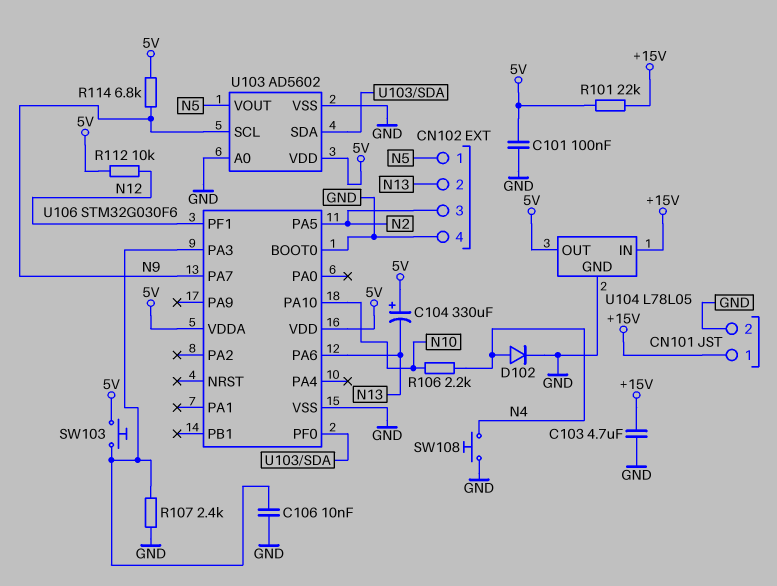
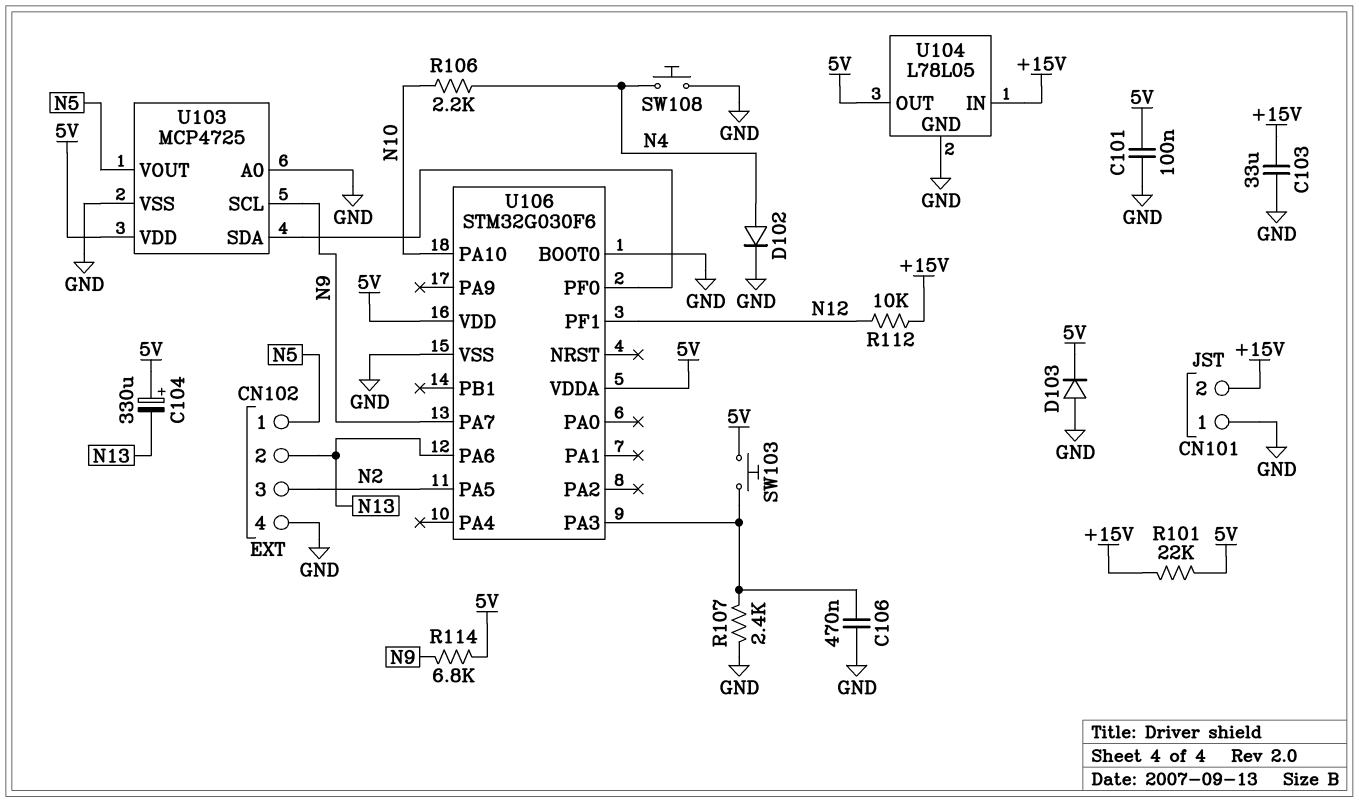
C103: 4.7uF (+15V, GND) -> 33uF (+15V, GND)
C106: 10nF (GND, U106/PA3) -> 470nF (GND, U106/PA3)
CN101 pin 1: +15V -> GND
CN101 pin 2: GND -> +15V
D103: none -> diode (A GND, K 5V)
R112: 10k (5V, N12) -> 10k (+15V, N12)
U103: AD5602 -> MCP4725

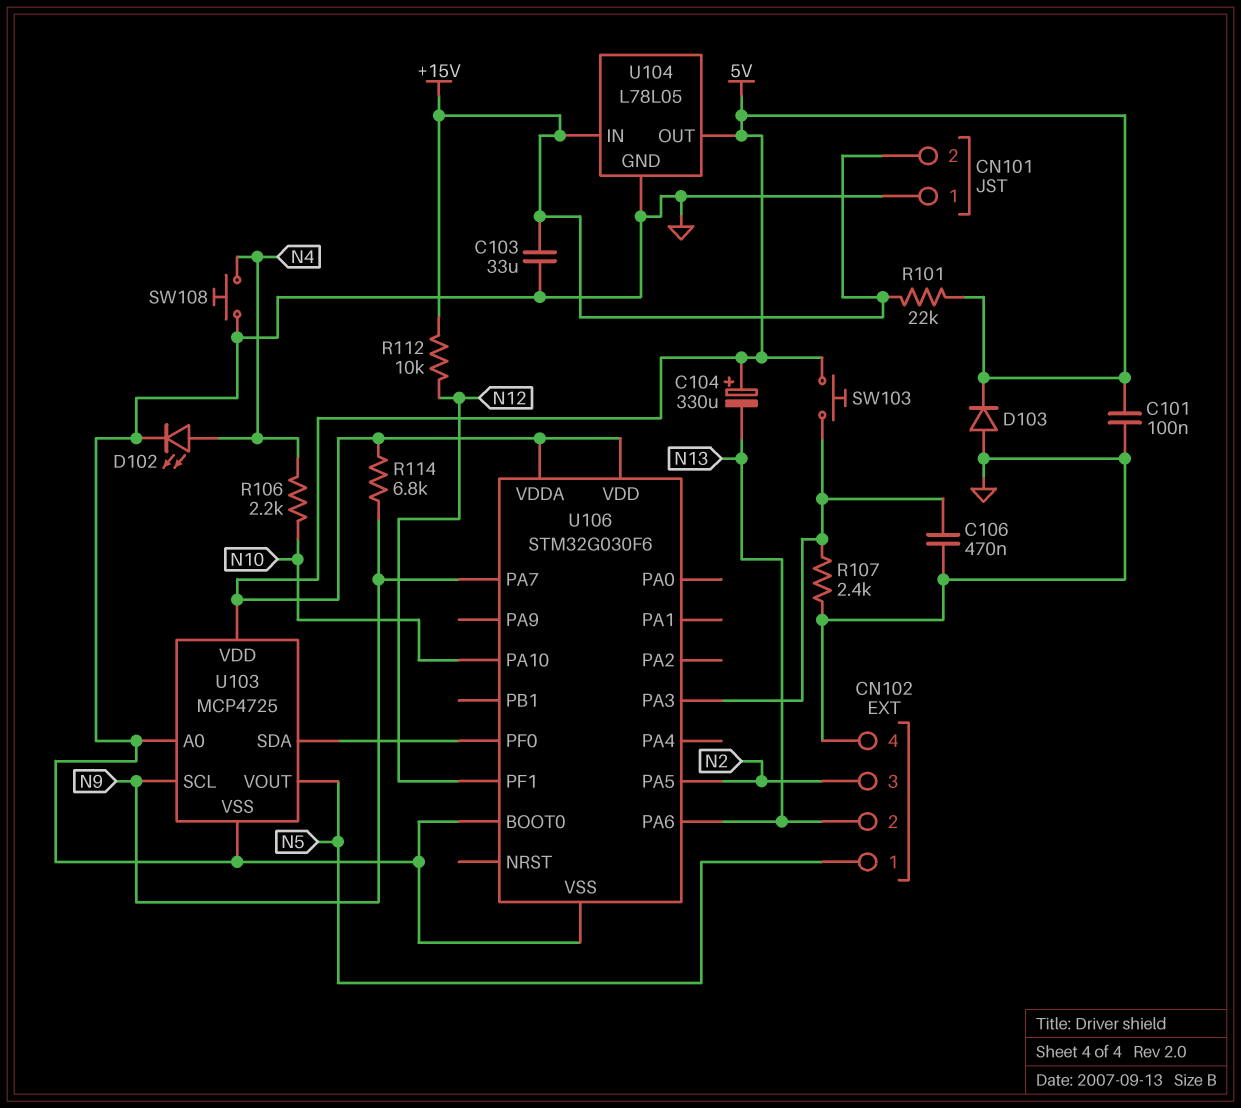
D102: diode (A N4, K GND) -> LED (A N4, K GND)

